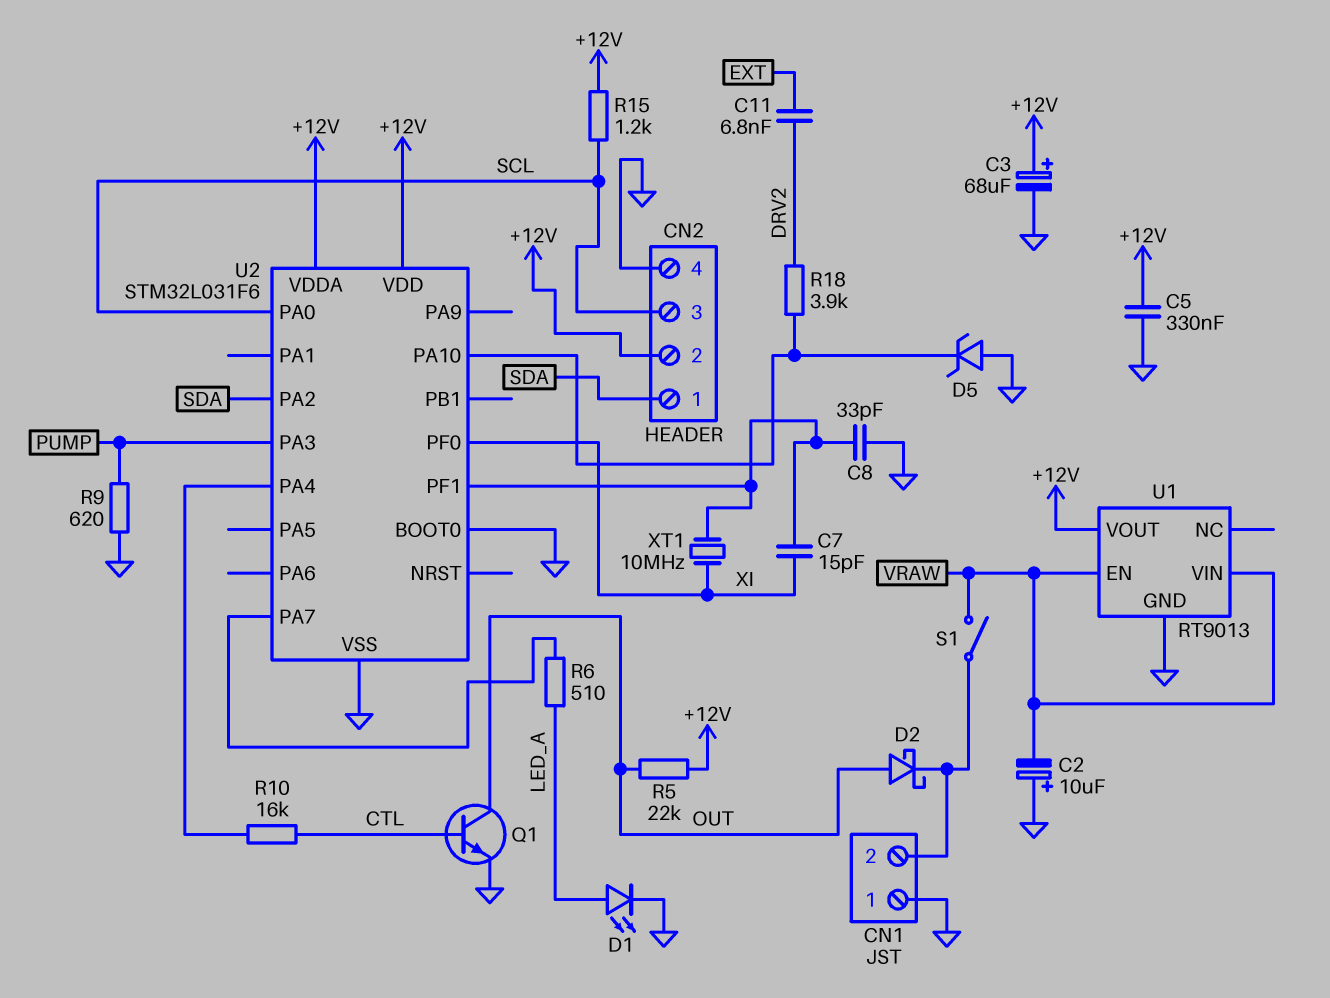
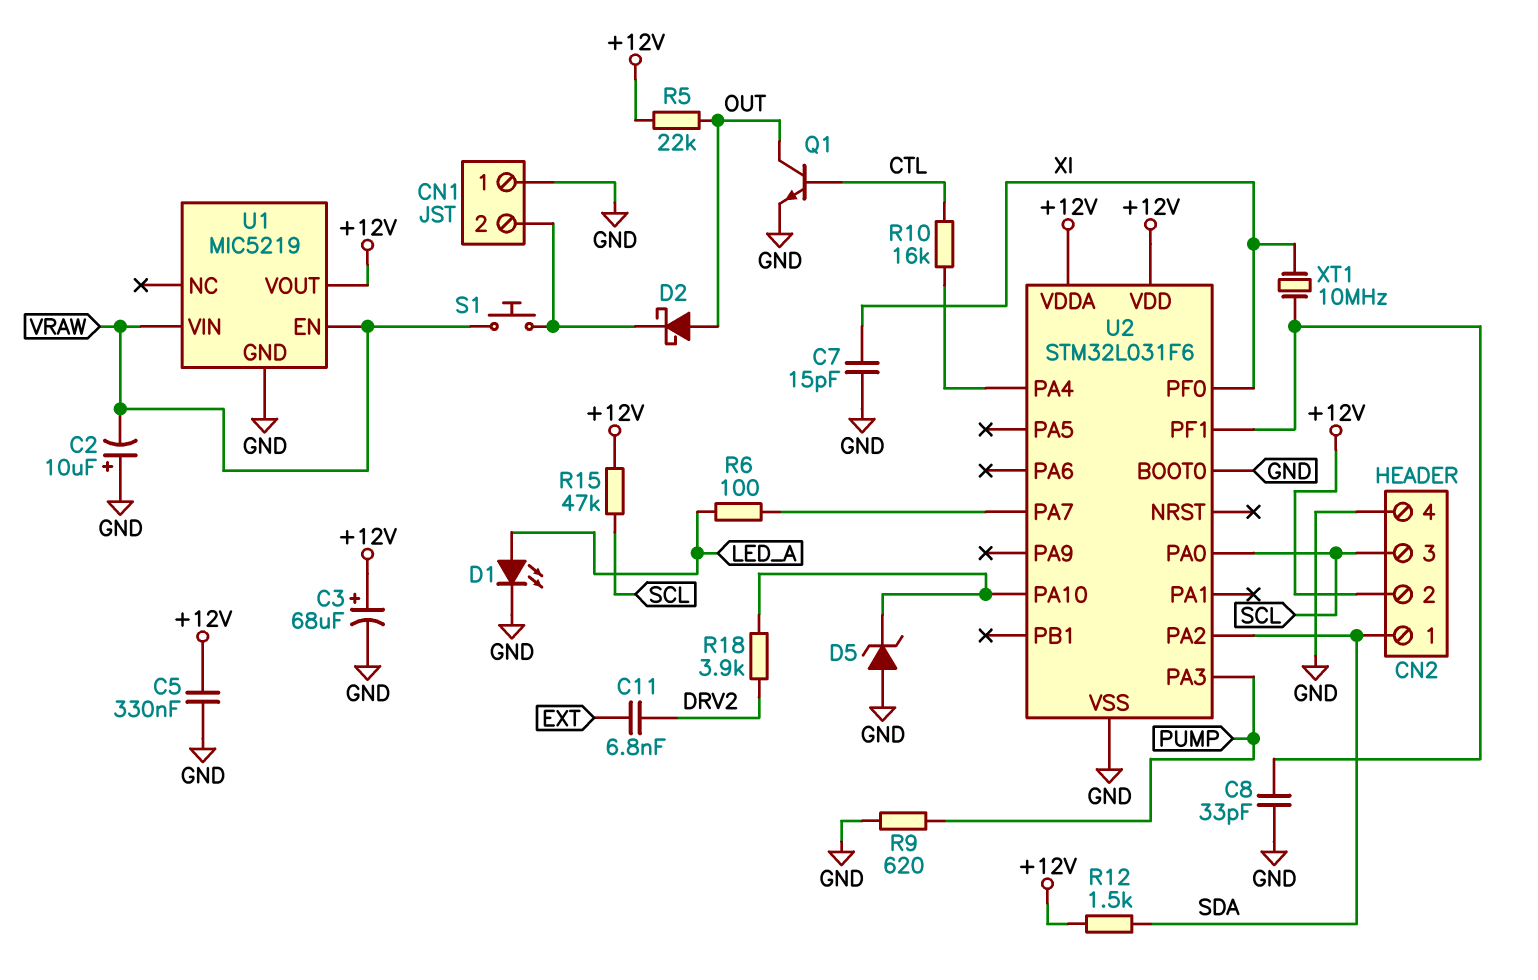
C7: 15pF (U2/PF1, XI) -> 15pF (GND, XI)
R6: 510 (LED_A, U2/PA7) -> 100 (LED_A, U2/PA7)
R12: none -> 1.5k (+12V, SDA)
R15: 1.2k (+12V, SCL) -> 47k (+12V, SCL)
S1: switch (CN1/2, VRAW) -> button (CN1/2, VRAW)
U1: RT9013 -> MIC5219

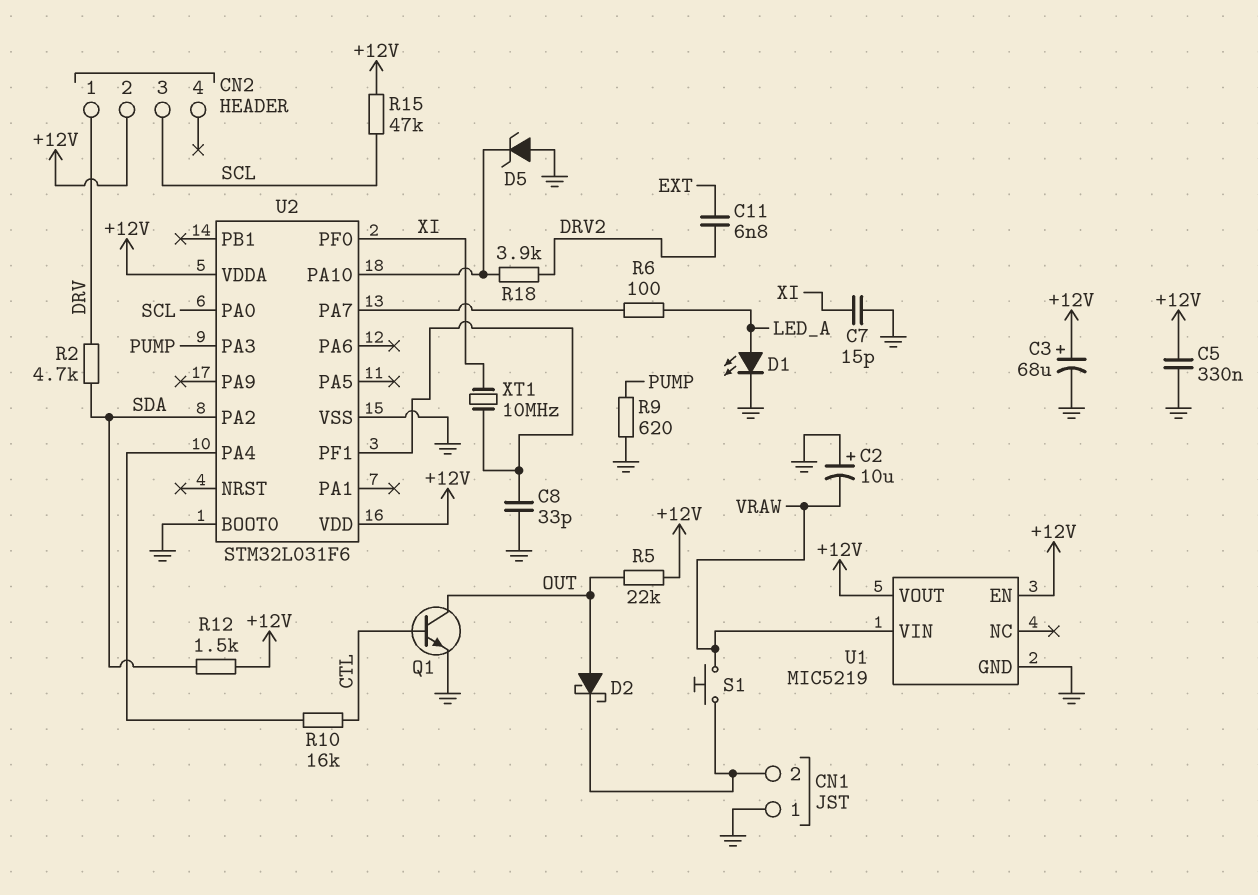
CN2 pin 1: SDA -> DRV
CN2 pin 4: GND -> none
R2: none -> 4.7k (DRV, SDA)
U1 pin EN: VRAW -> +12V

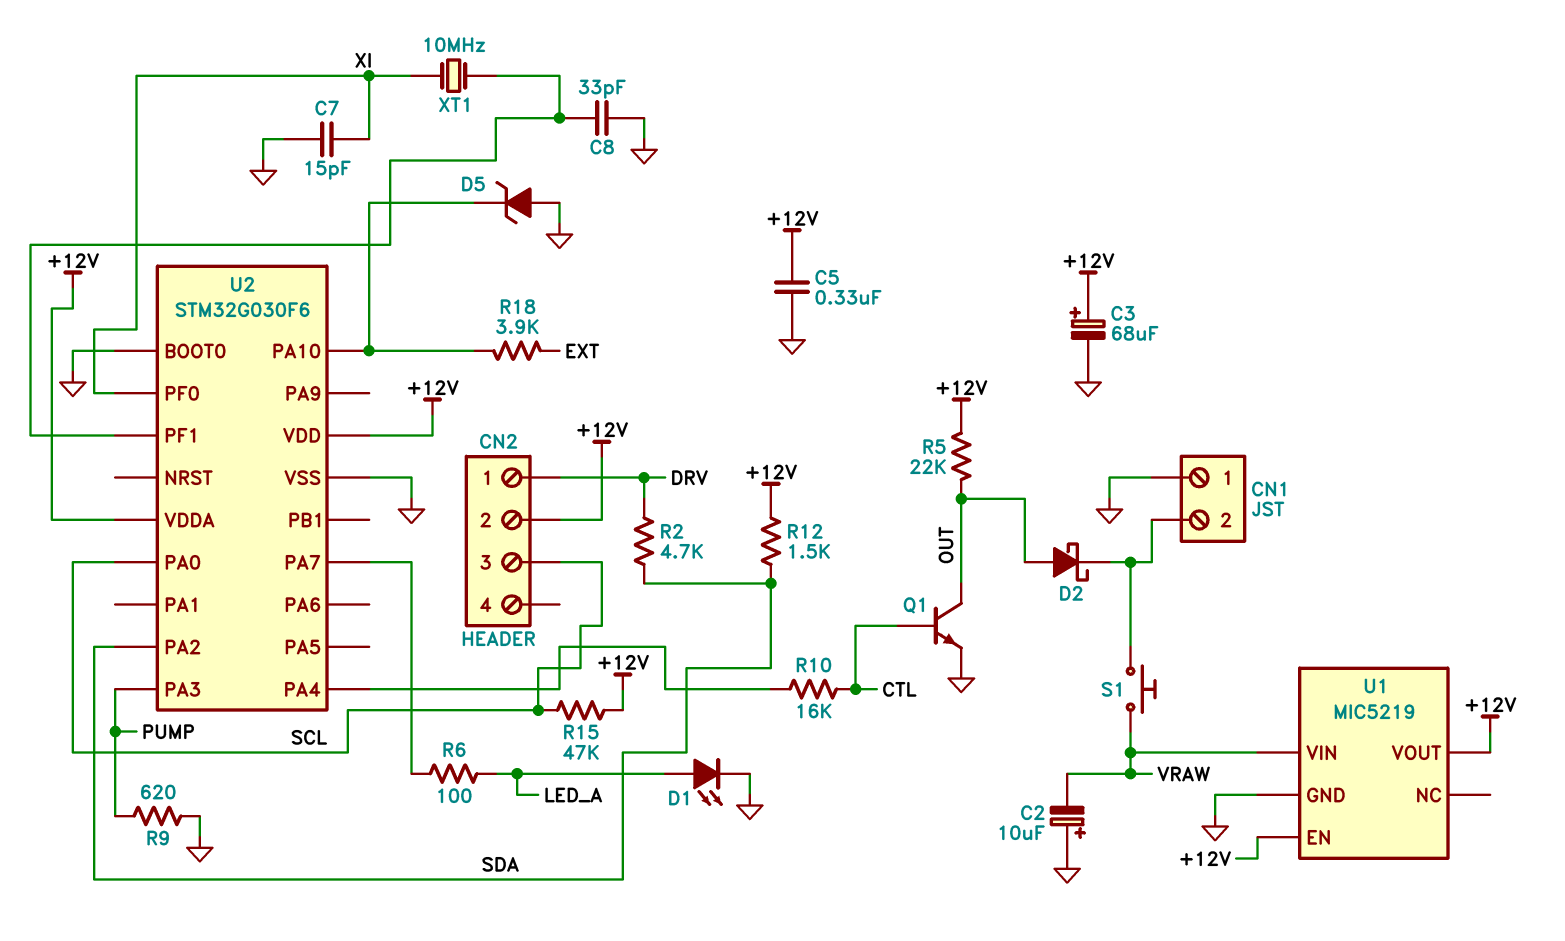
C11: 6.8nF (DRV2, EXT) -> none
R18: 3.9k (DRV2, U2/PA10) -> 3.9k (EXT, U2/PA10)
U2: STM32L031F6 -> STM32G030F6

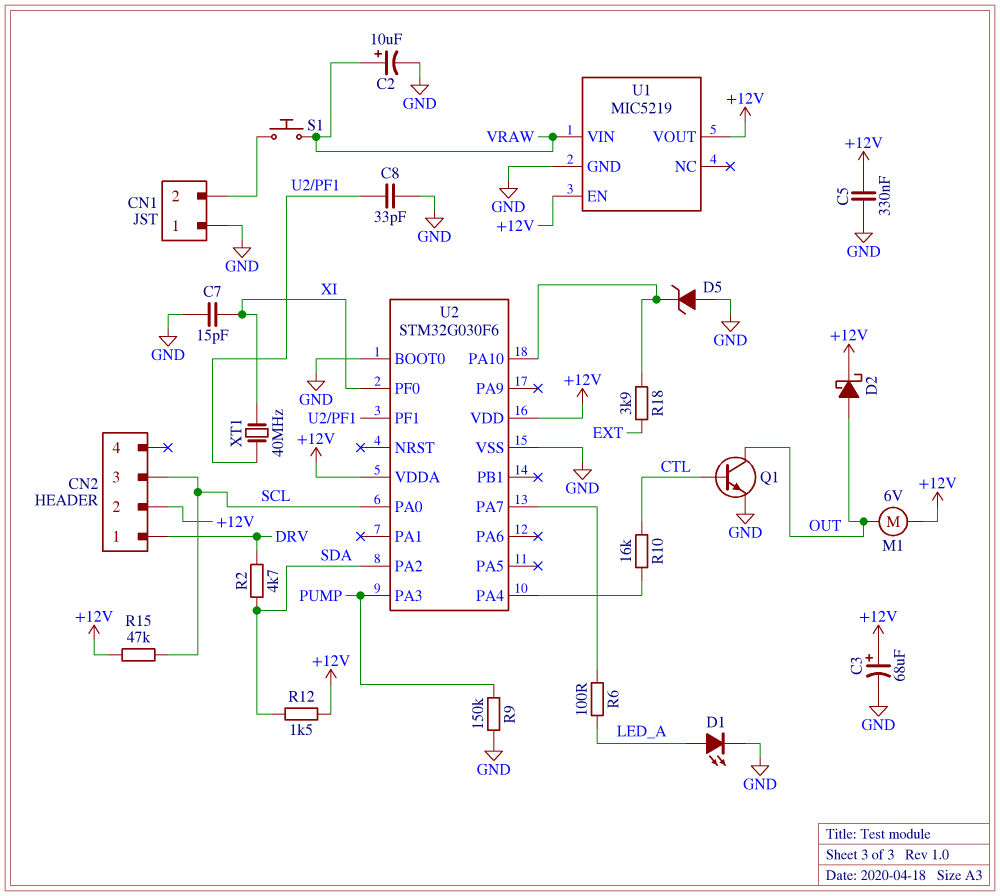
C2: 10uF (plus GND, minus VRAW) -> 10uF (plus VRAW, minus GND)
D2: schottky (A OUT, K CN1/2) -> schottky (A OUT, K +12V)
M1: none -> motor 6V (+12V, OUT)
R5: 22k (+12V, OUT) -> none
R9: 620 (GND, PUMP) -> 150k (GND, PUMP)
XT1: 10MHz (U2/PF1, XI) -> 40MHz (U2/PF1, XI)

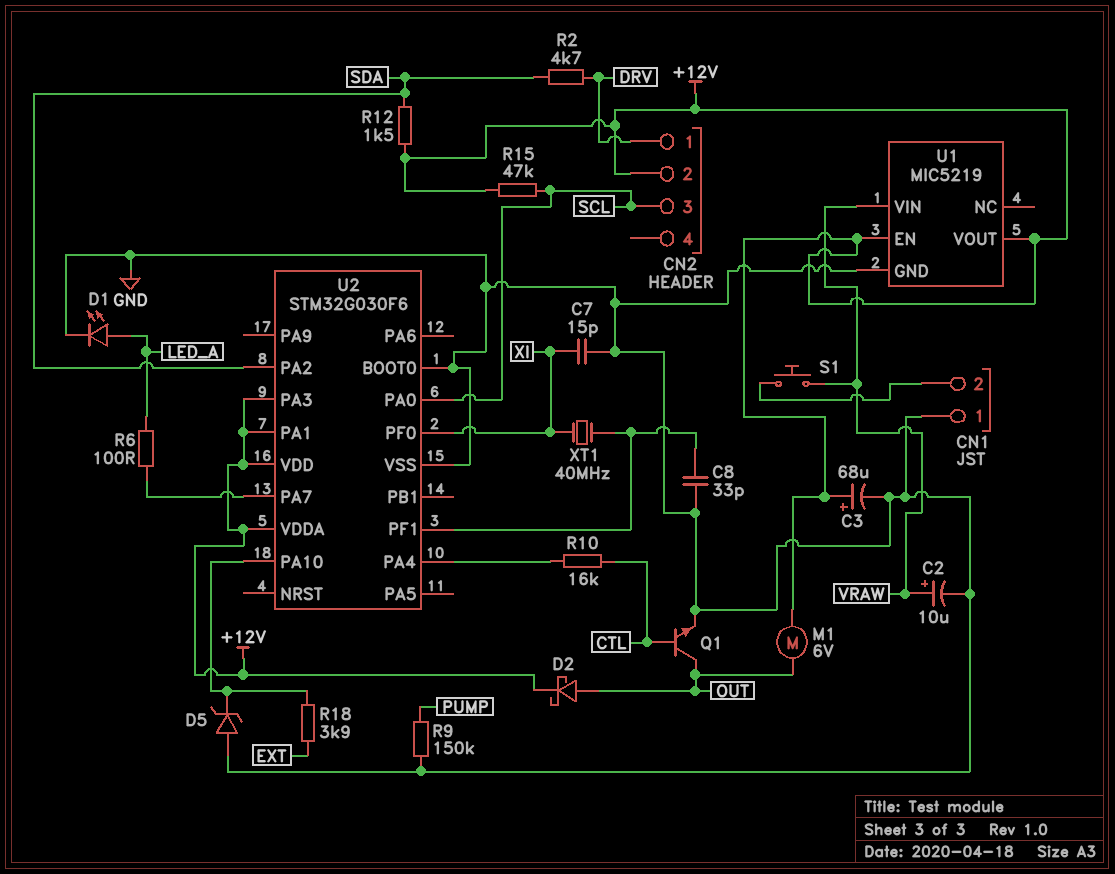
C5: 330nF (+12V, GND) -> none
U2 pin PA1: none -> +12V
U2 pin PA3: PUMP -> +12V

